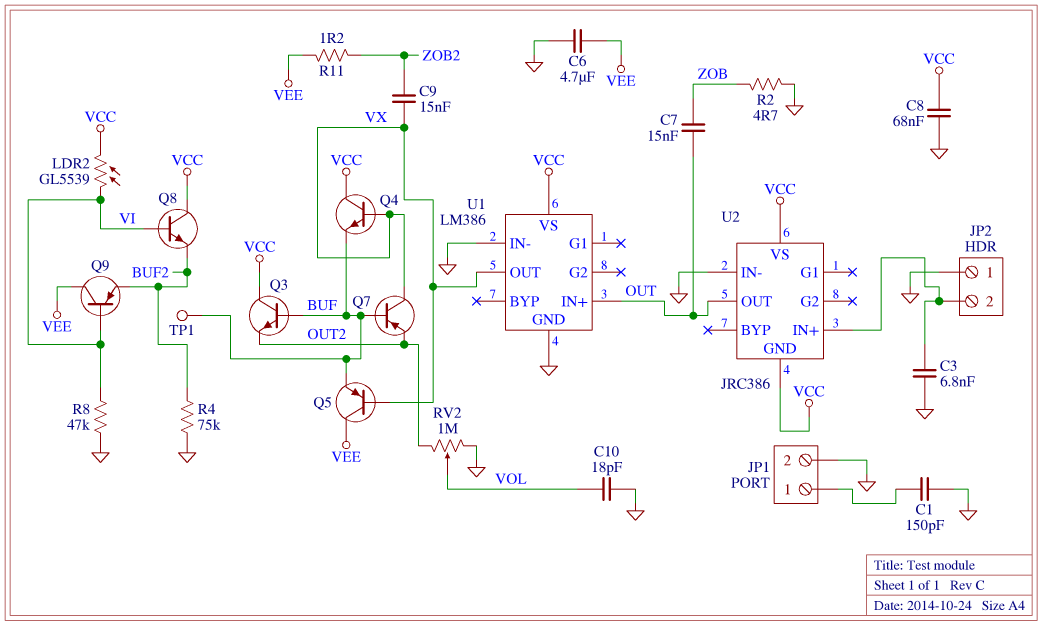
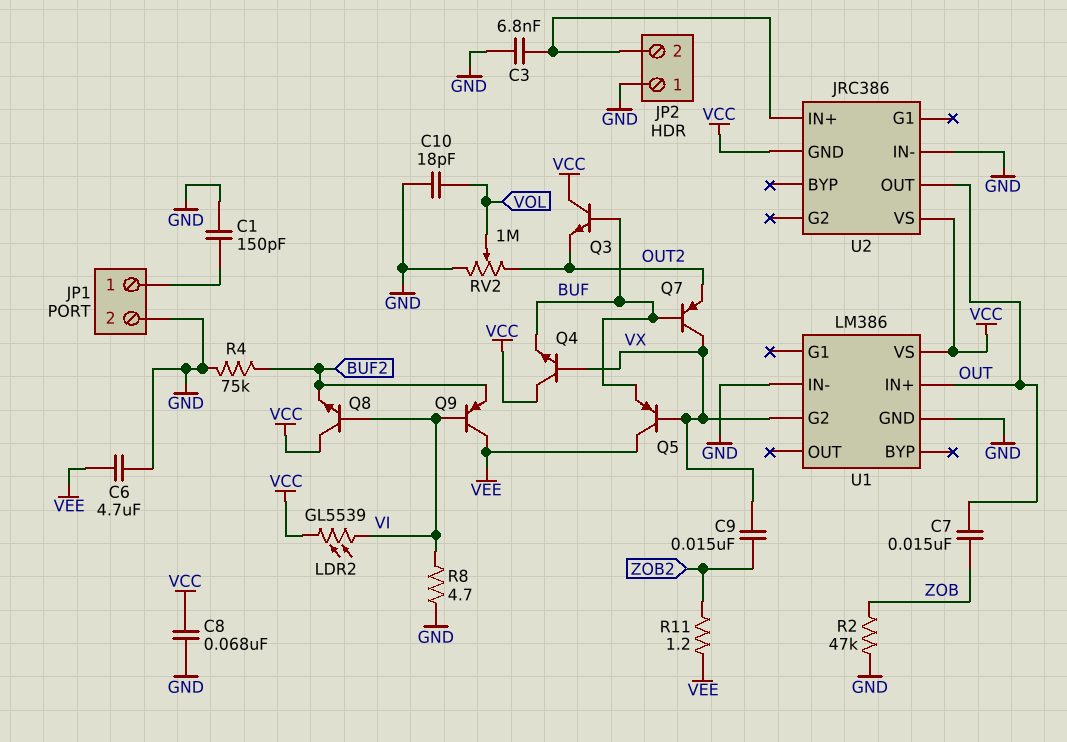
R2: 4.7 (GND, ZOB) -> 47k (GND, ZOB)
R8: 47k (GND, VI) -> 4.7 (GND, VI)
TP1: test point (BUF) -> none
U1 pin G2: none -> VX
U1 pin OUT: VX -> none

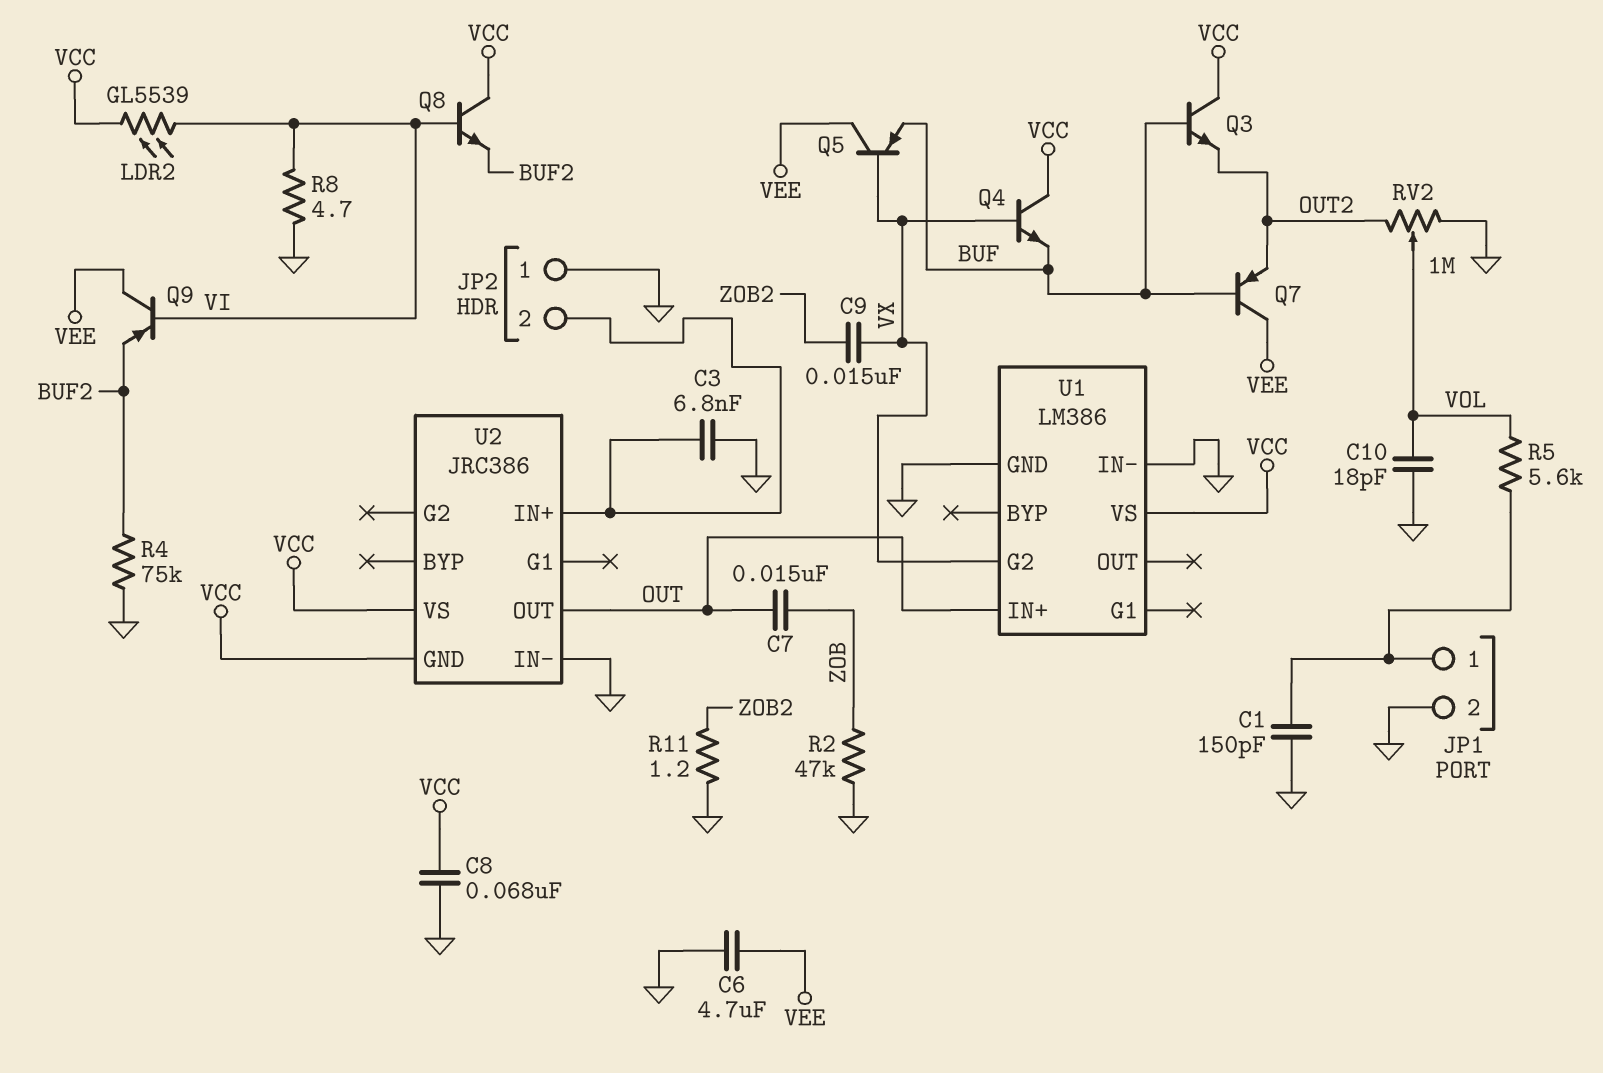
Q7: PNP (B BUF, C VX, E OUT2) -> PNP (B BUF, C VEE, E OUT2)
R5: none -> 5.6k (JP1/1, VOL)
R11: 1.2 (VEE, ZOB2) -> 1.2 (GND, ZOB2)

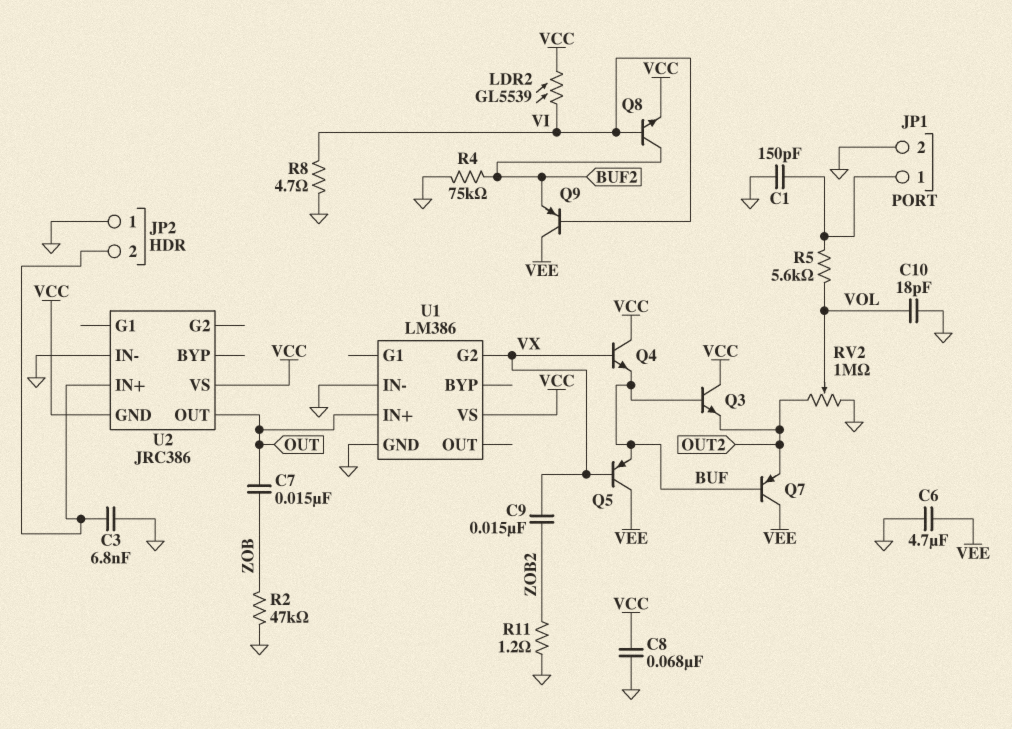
Q8: NPN (B VI, C VCC, E BUF2) -> NPN (B VI, C BUF2, E VCC)

